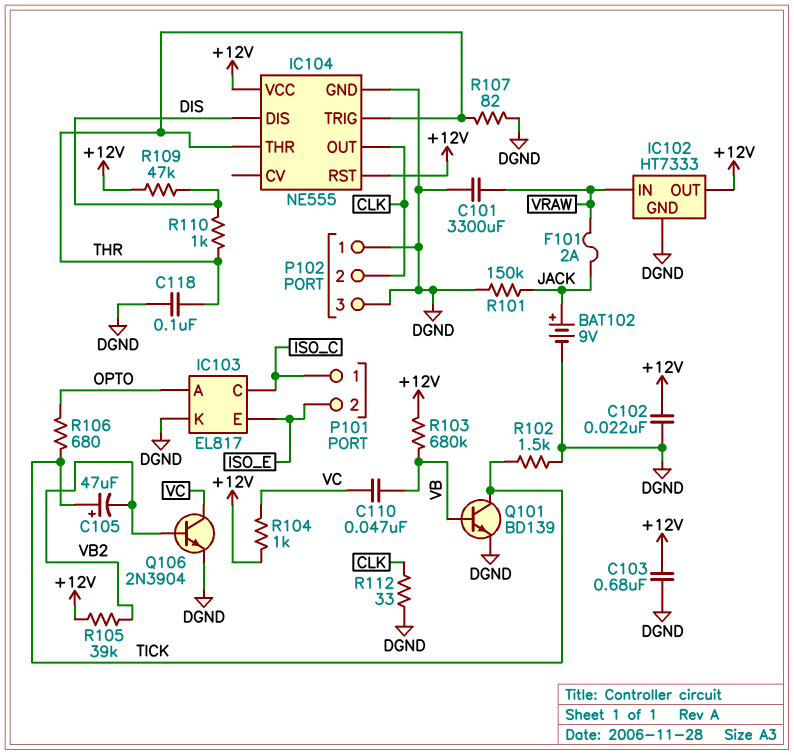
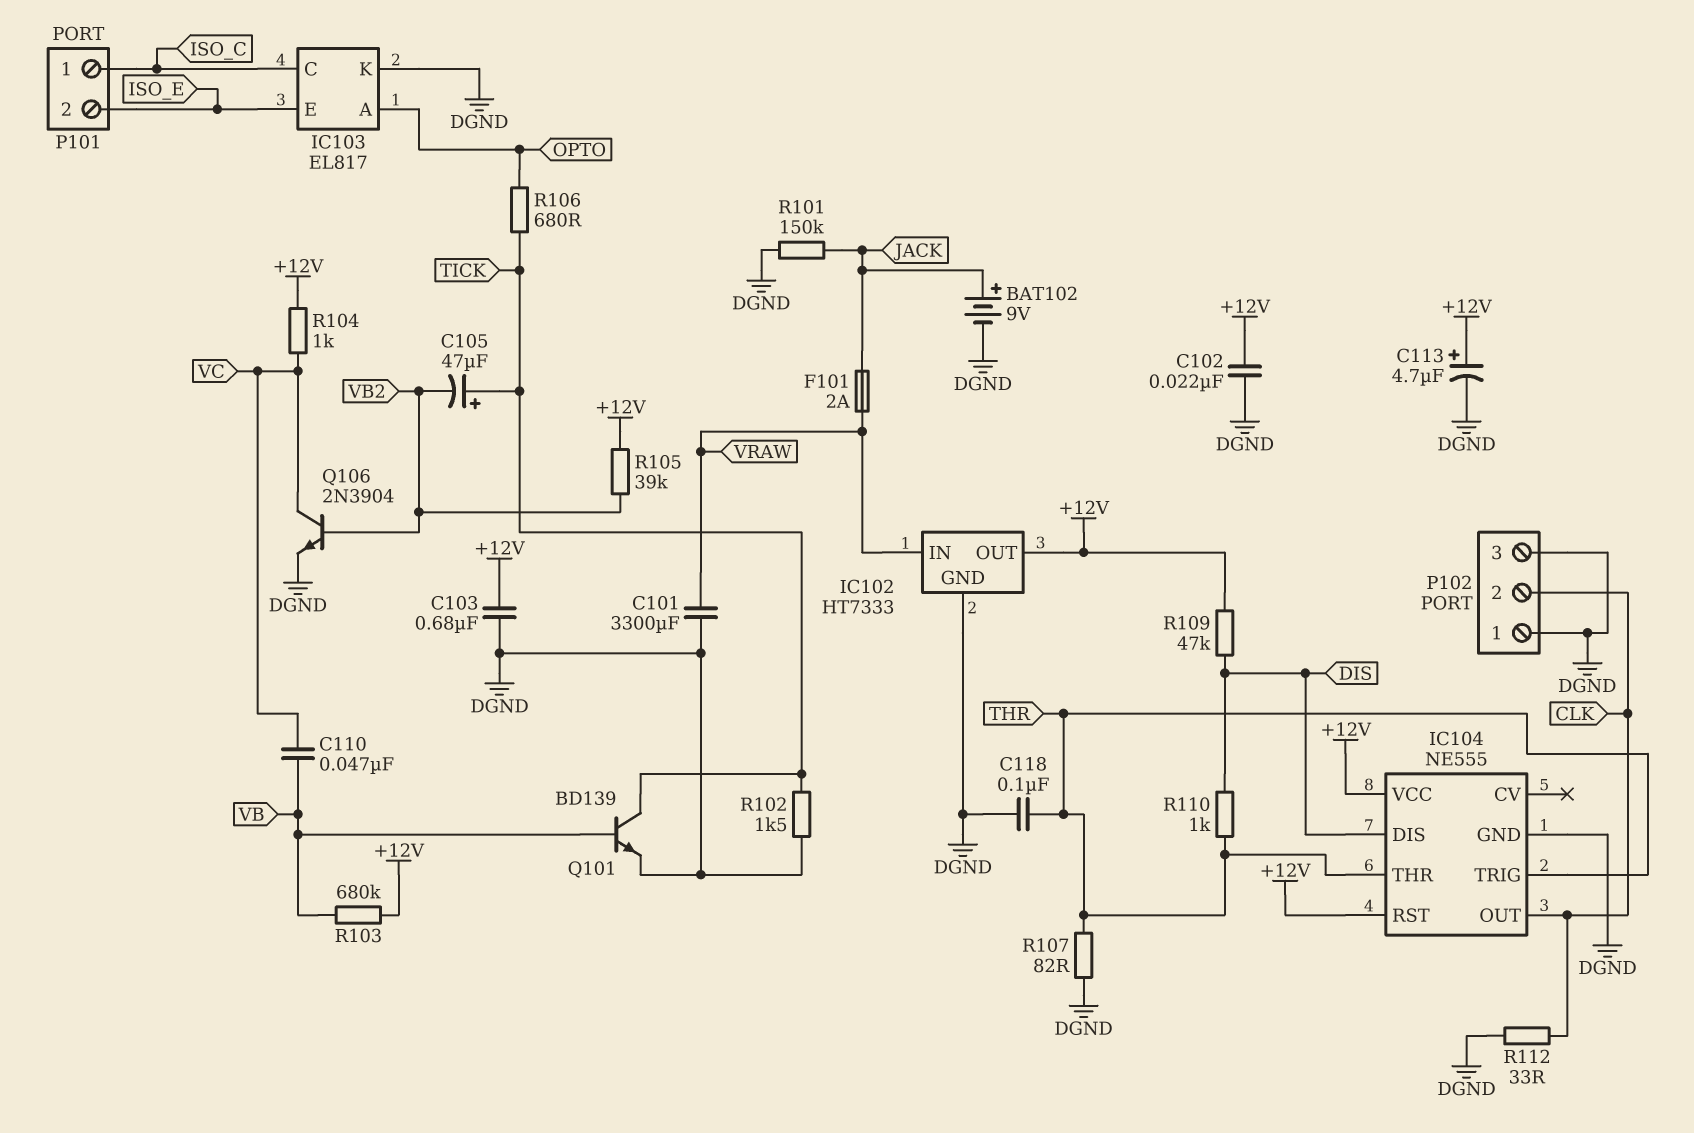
C113: none -> 4.7uF (plus +12V, minus DGND)

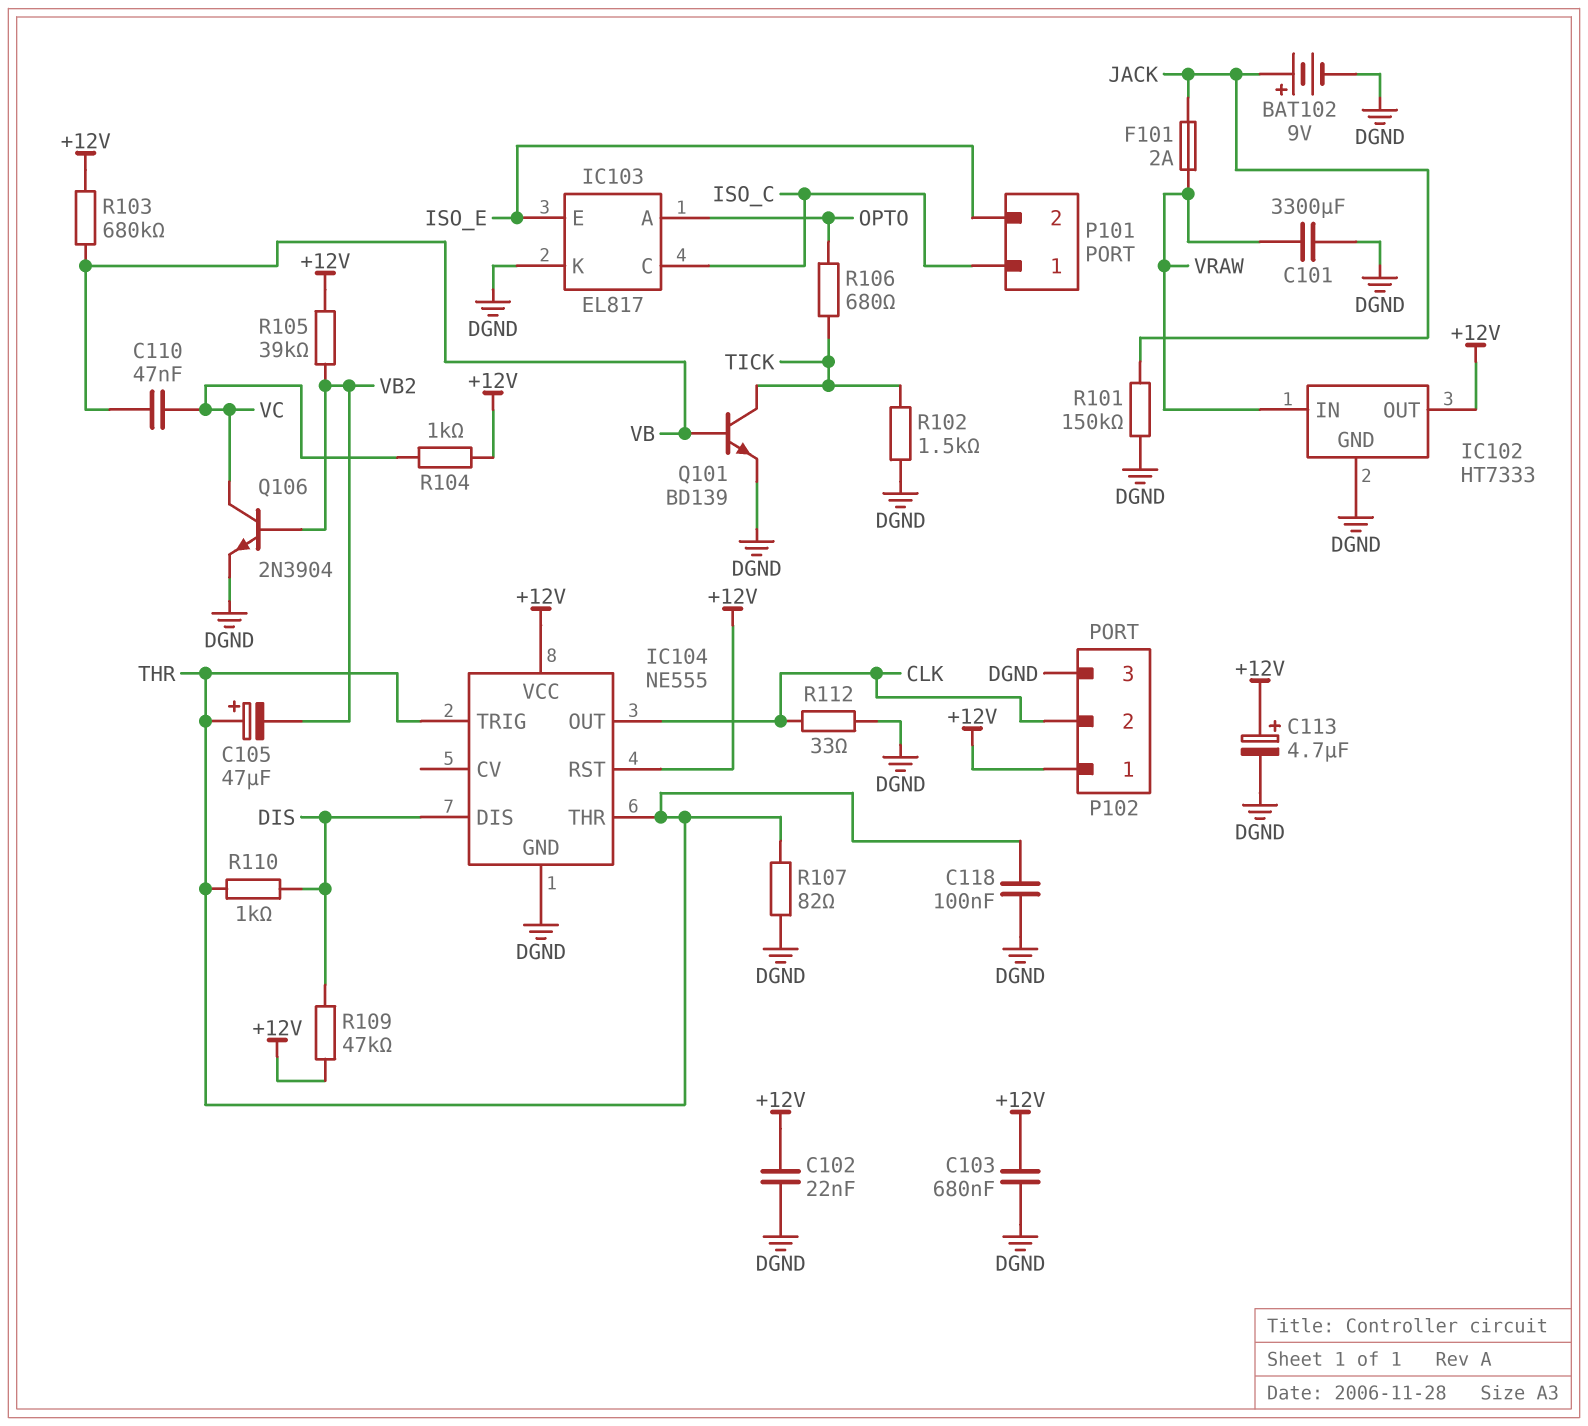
C105: 47uF (plus TICK, minus VB2) -> 47uF (plus THR, minus VB2)
P102 pin 1: DGND -> +12V

